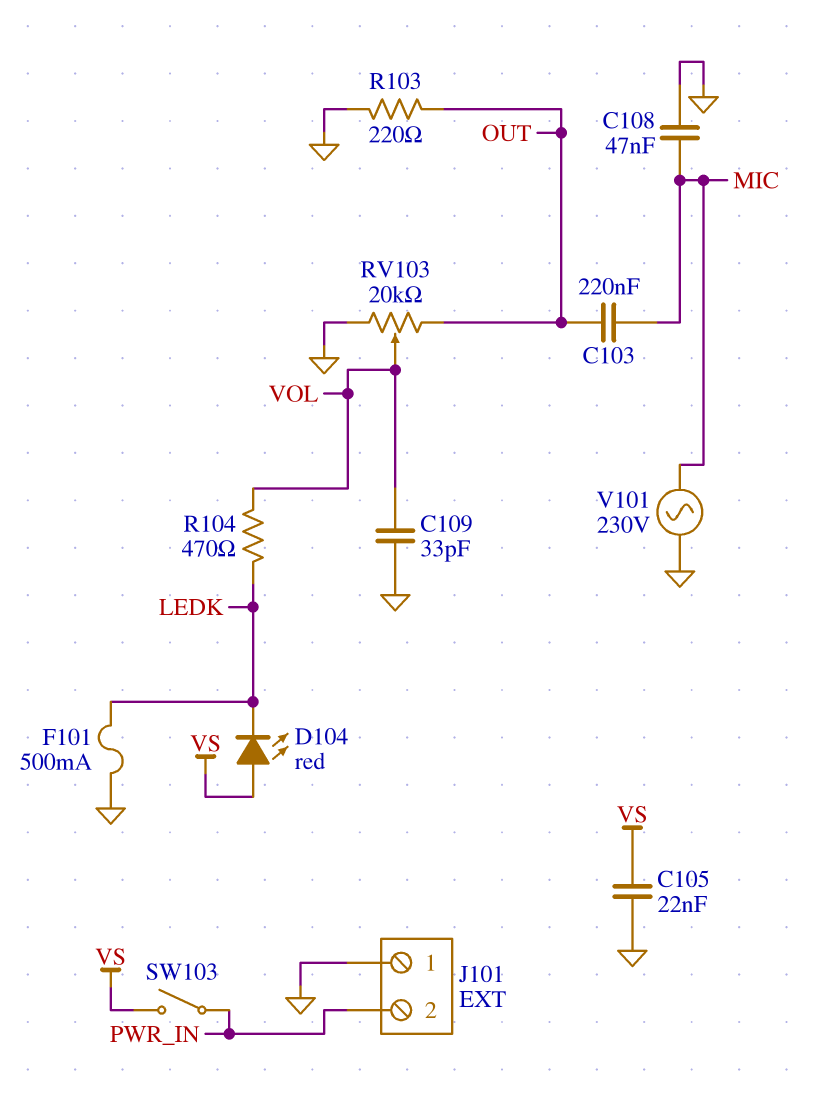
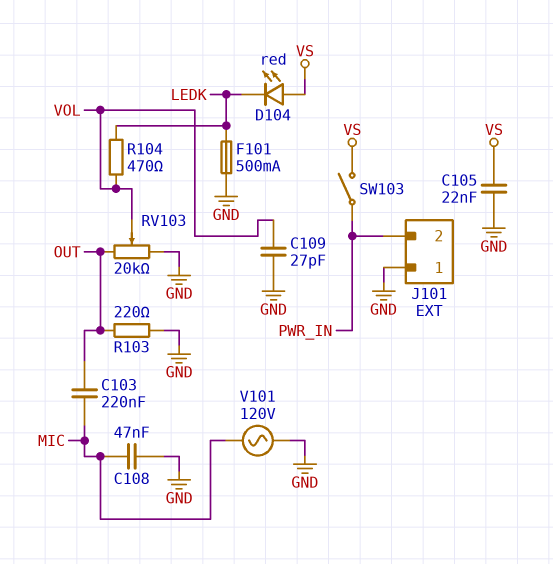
C109: 33pF (GND, VOL) -> 27pF (GND, VOL)
V101: AC 230V (GND, MIC) -> AC 120V (GND, MIC)

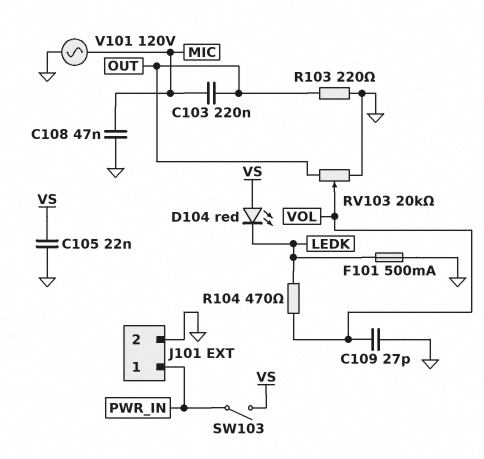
J101 pin 1: GND -> PWR_IN
J101 pin 2: PWR_IN -> GND

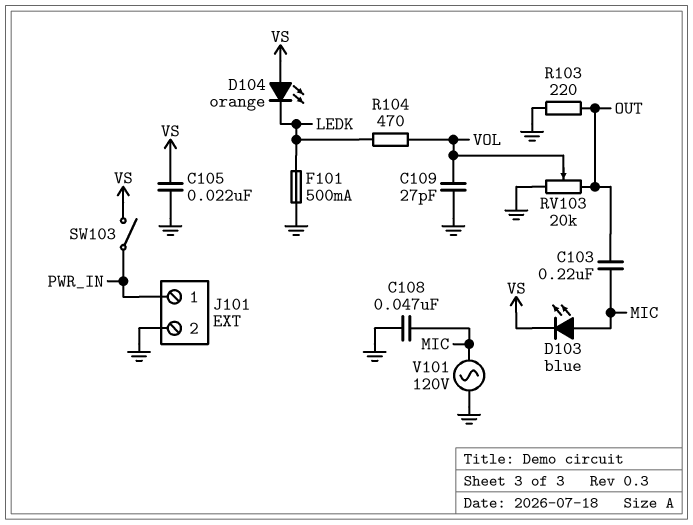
D103: none -> LED blue (A MIC, K VS)
D104: LED red (A VS, K LEDK) -> LED orange (A VS, K LEDK)

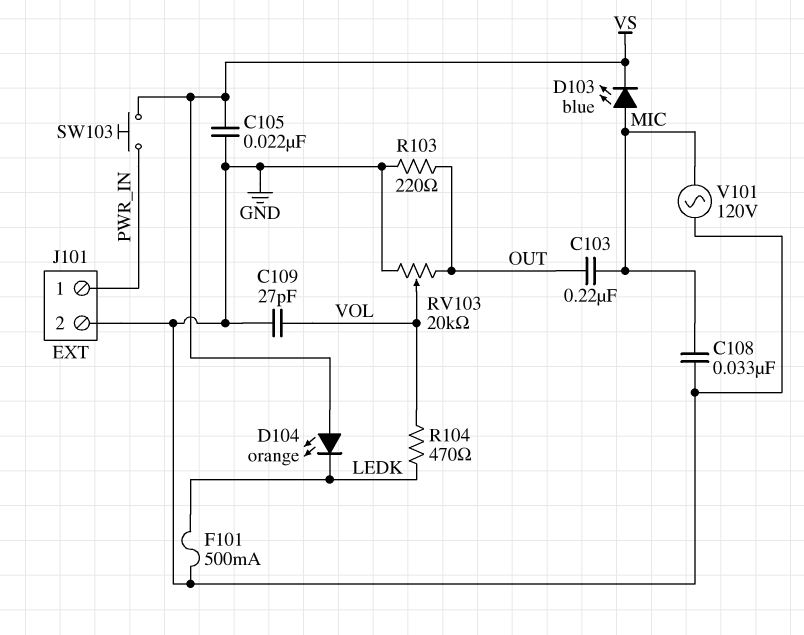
C108: 47nF (GND, MIC) -> 33nF (GND, MIC)
SW103: switch (PWR_IN, VS) -> button (PWR_IN, VS)

